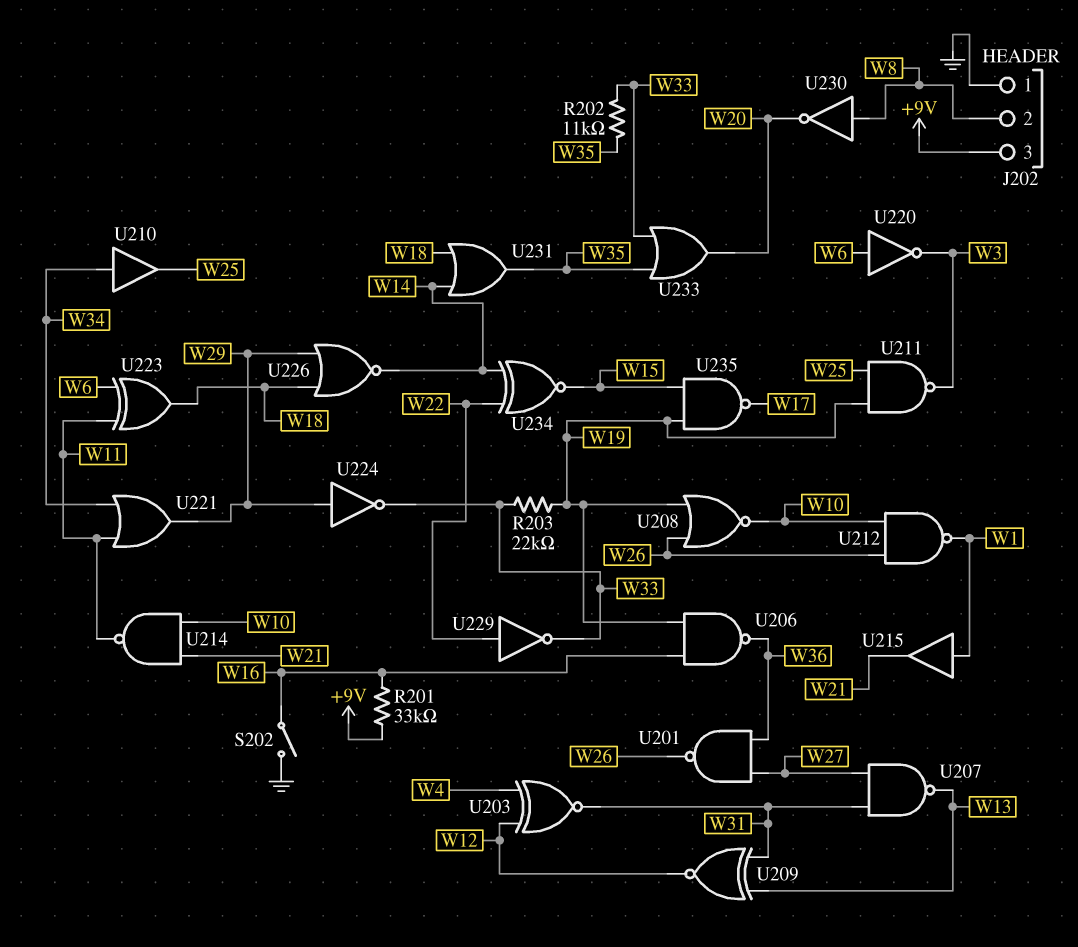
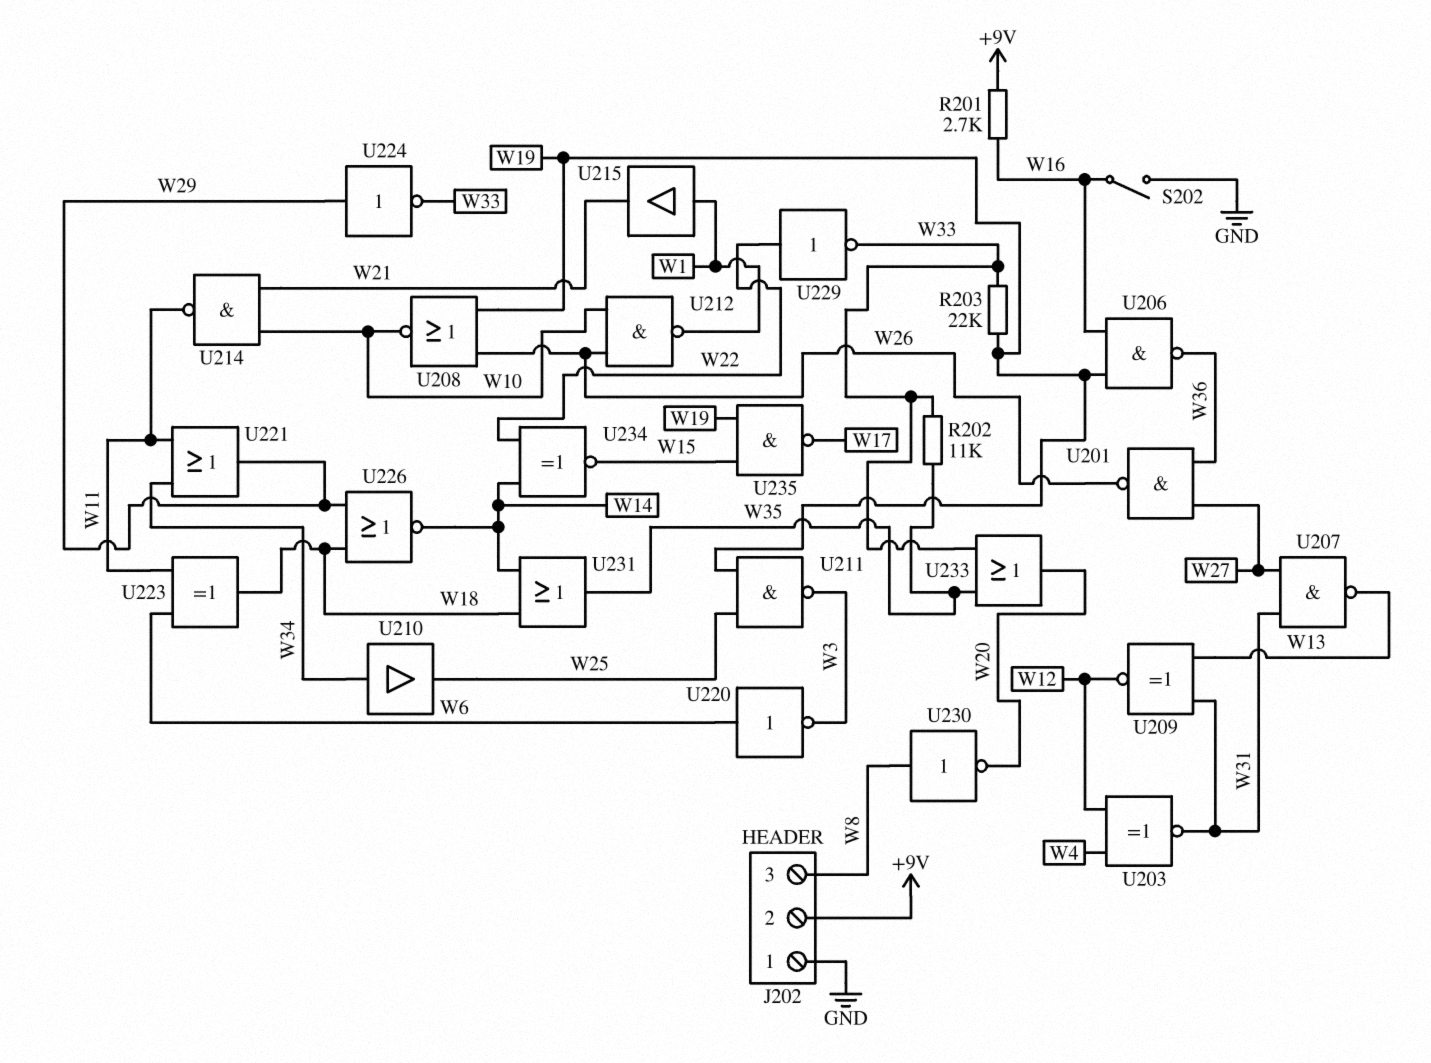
J202 pin 2: W8 -> +9V
J202 pin 3: +9V -> W8
R201: 33k (+9V, W16) -> 2.7k (+9V, W16)

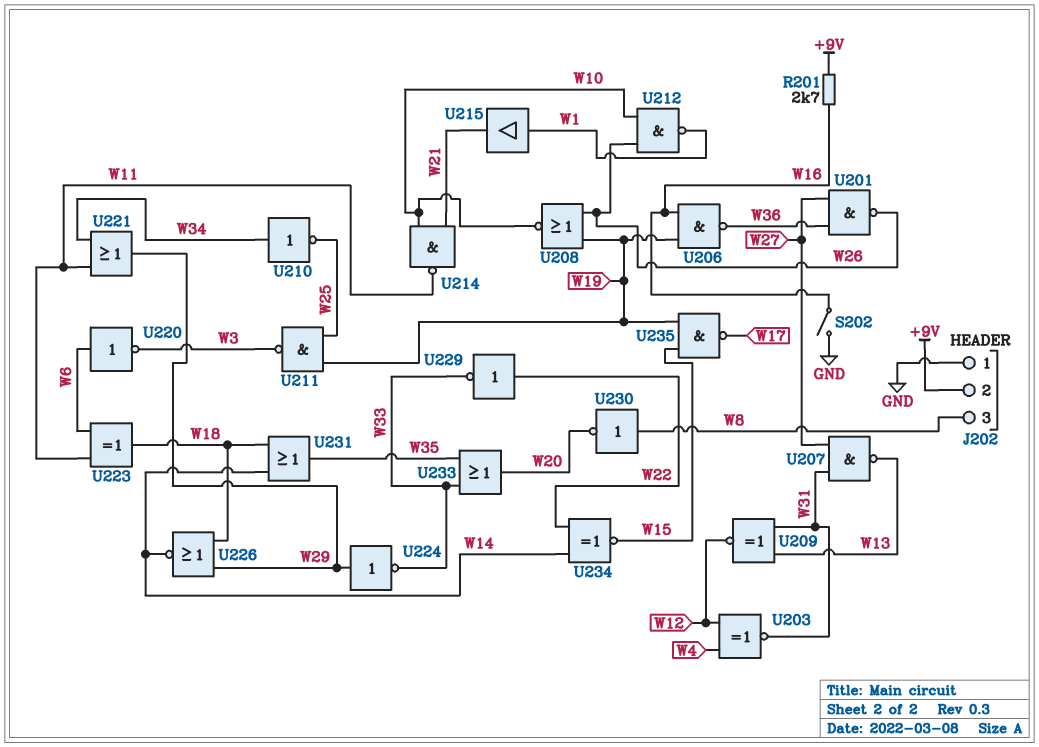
R202: 11k (W33, W35) -> none
R203: 22k (W19, W33) -> none
U210: buffer (in W34, out W25) -> NOT (in W34, out W25)

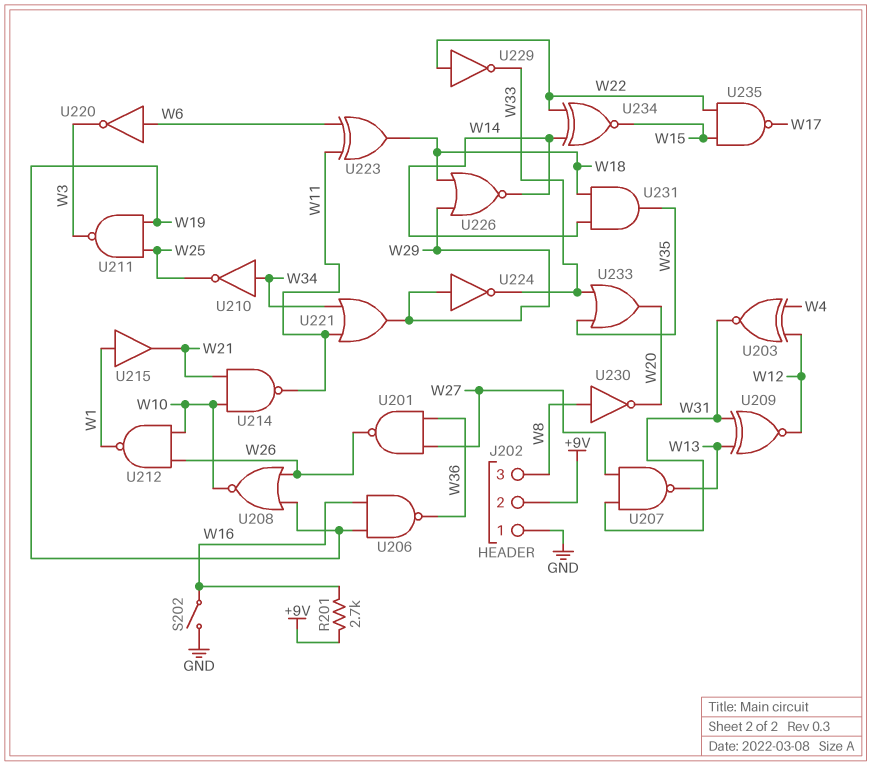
U231: OR (in W14, in W18, out W35) -> AND (in W14, in W18, out W35)
U235: NAND (in W15, in W19, out W17) -> NAND (in W15, in W22, out W17)

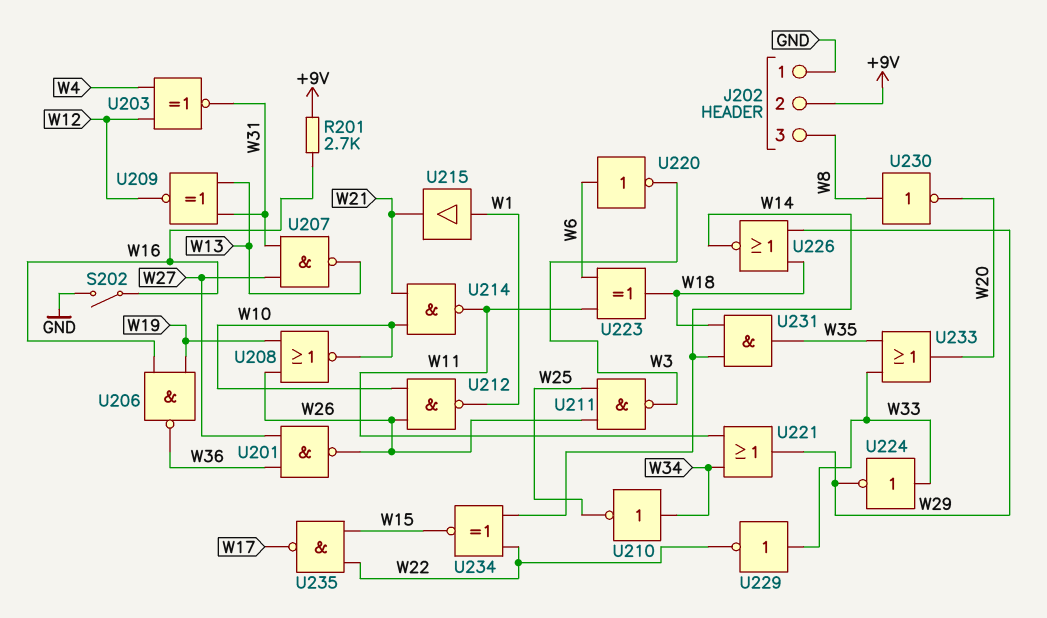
U211: NAND (in W19, in W25, out W3) -> NAND (in W25, in W26, out W3)
U224: NOT (in W29, out W33) -> NOT (in W33, out W29)
U229: NOT (in W22, out W33) -> NOT (in W33, out W22)

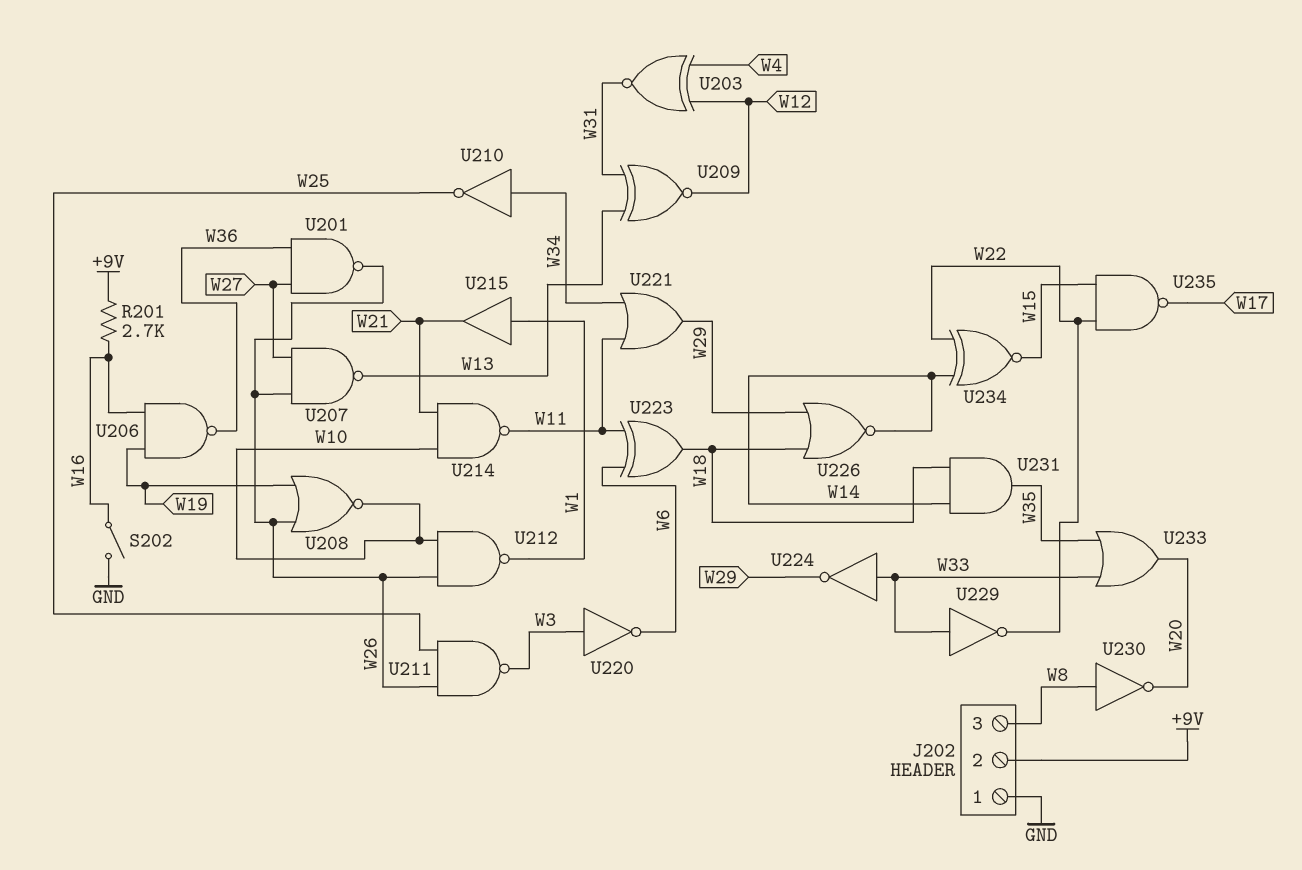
U207: NAND (in W27, in W31, out W13) -> NAND (in W26, in W27, out W13)
U220: NOT (in W6, out W3) -> NOT (in W3, out W6)

